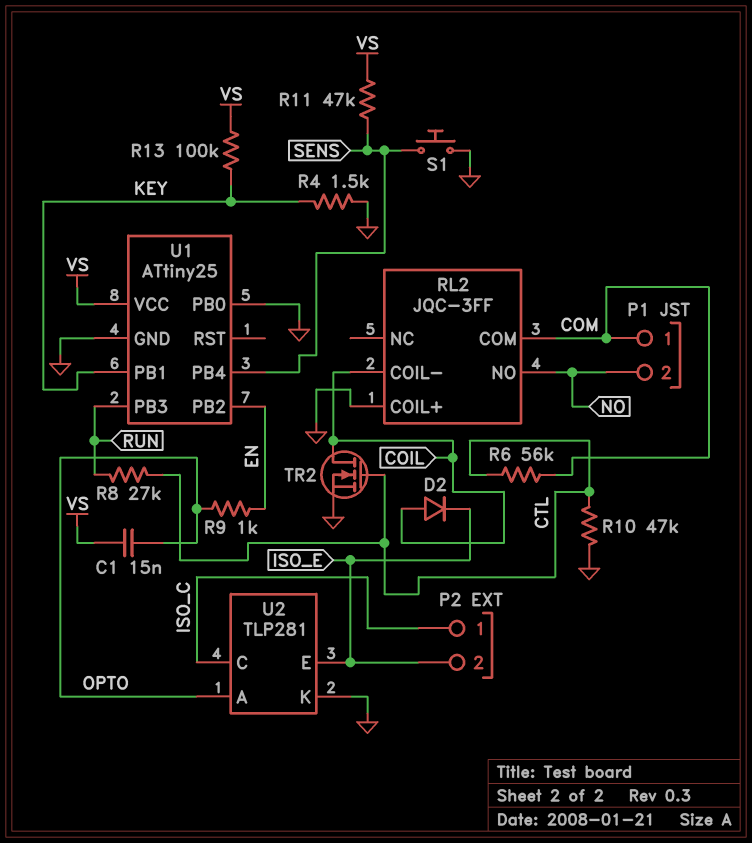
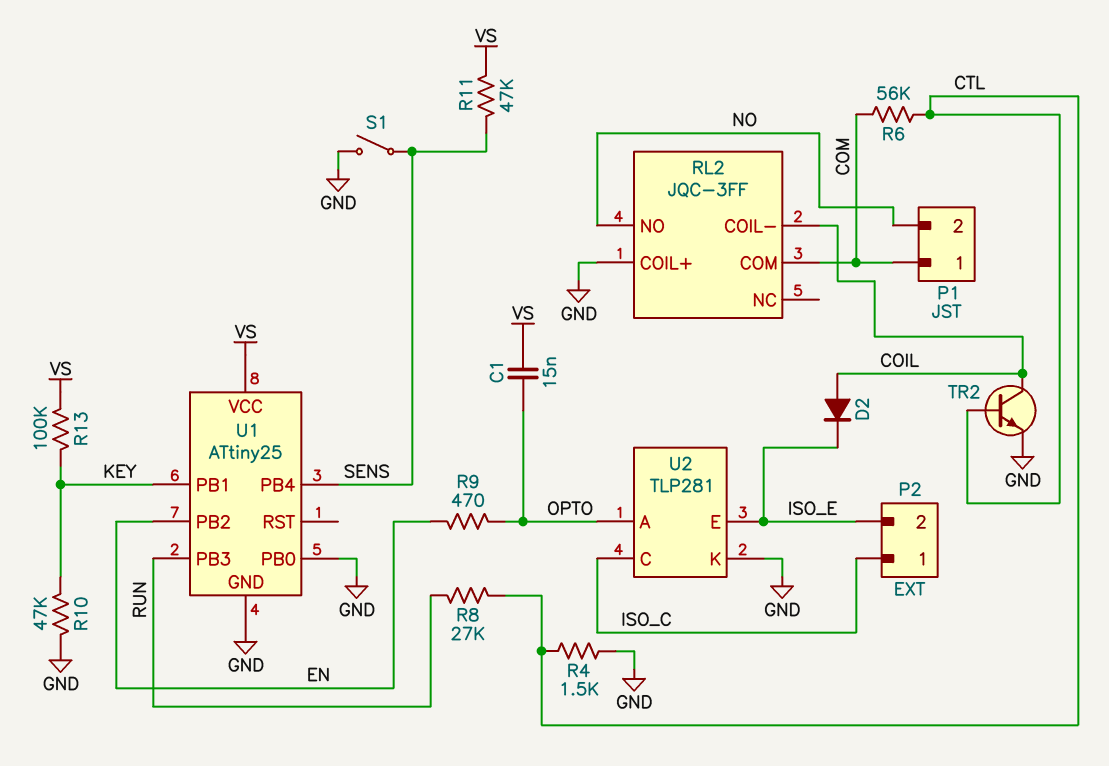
R4: 1.5k (GND, KEY) -> 1.5k (CTL, GND)
R9: 1k (EN, OPTO) -> 470 (EN, OPTO)
R10: 47k (CTL, GND) -> 47k (GND, KEY)
S1: button (GND, SENS) -> switch (GND, SENS)
TR2: NMOS (G CTL, D COIL, S GND) -> NPN (B CTL, C COIL, E GND)

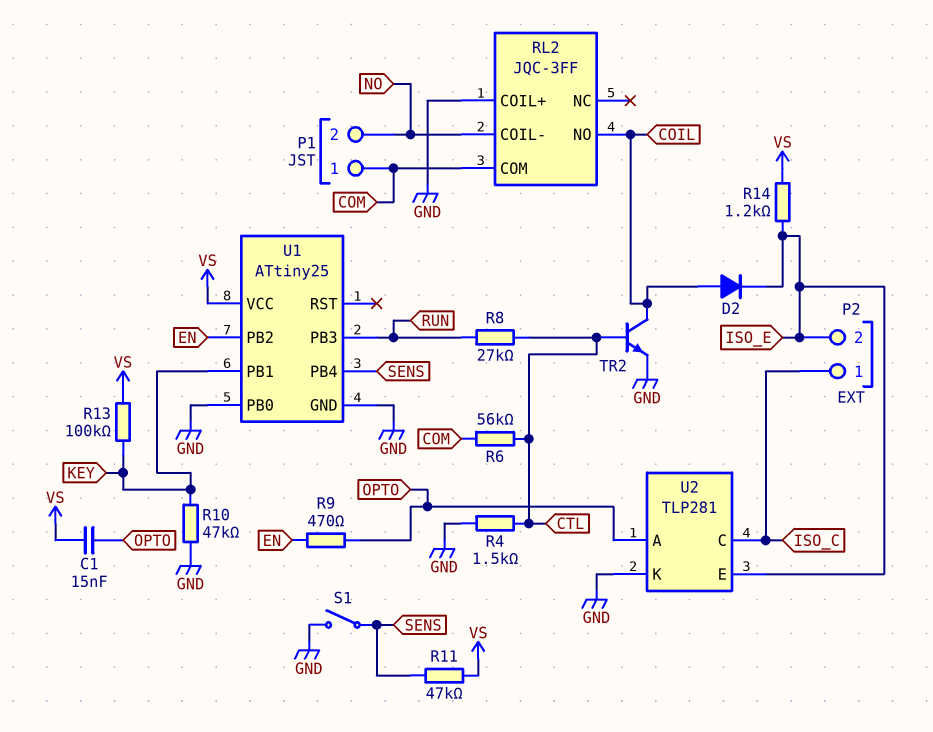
R14: none -> 1.2k (ISO_E, VS)
RL2 pin COIL-: COIL -> NO
RL2 pin NO: NO -> COIL

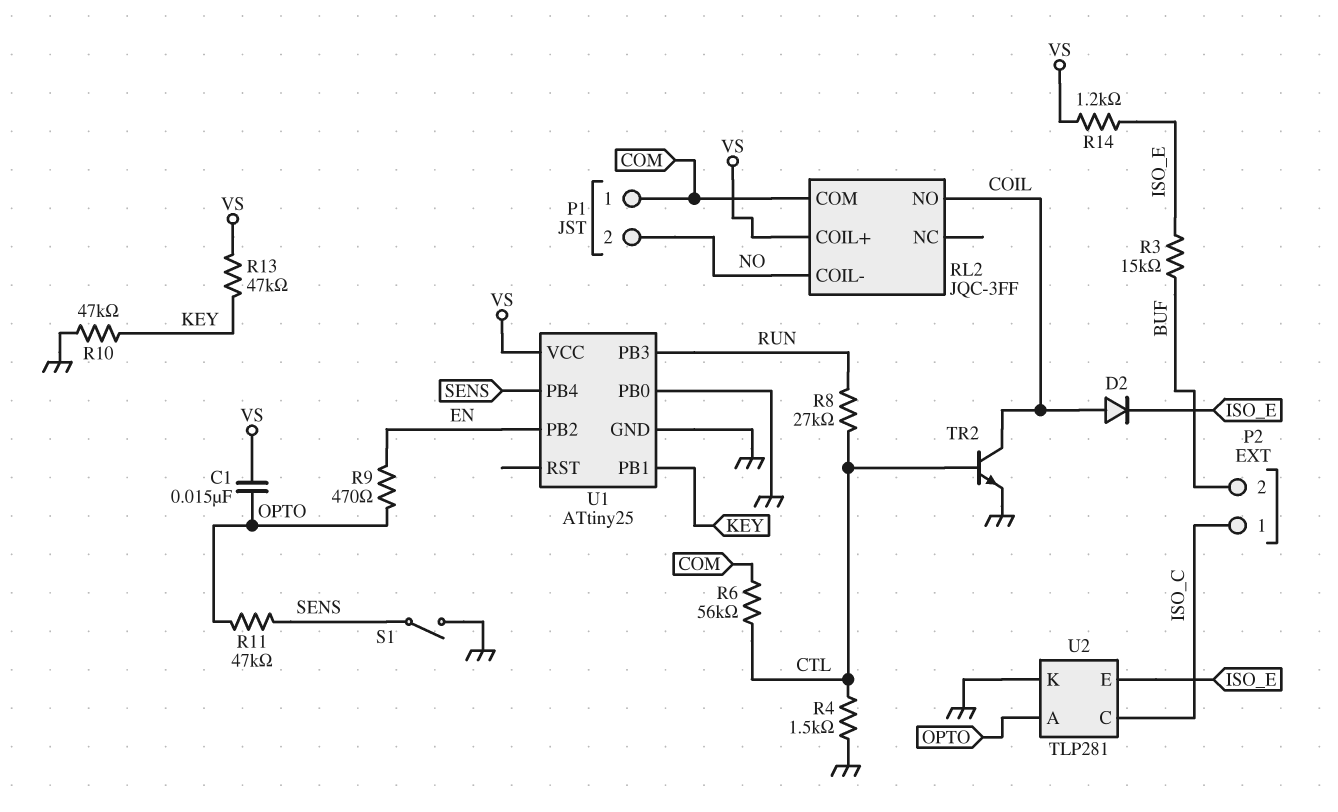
P2 pin 2: ISO_E -> BUF
R3: none -> 15k (BUF, ISO_E)
R11: 47k (SENS, VS) -> 47k (OPTO, SENS)
R13: 100k (KEY, VS) -> 47k (KEY, VS)
RL2 pin COIL+: GND -> VS

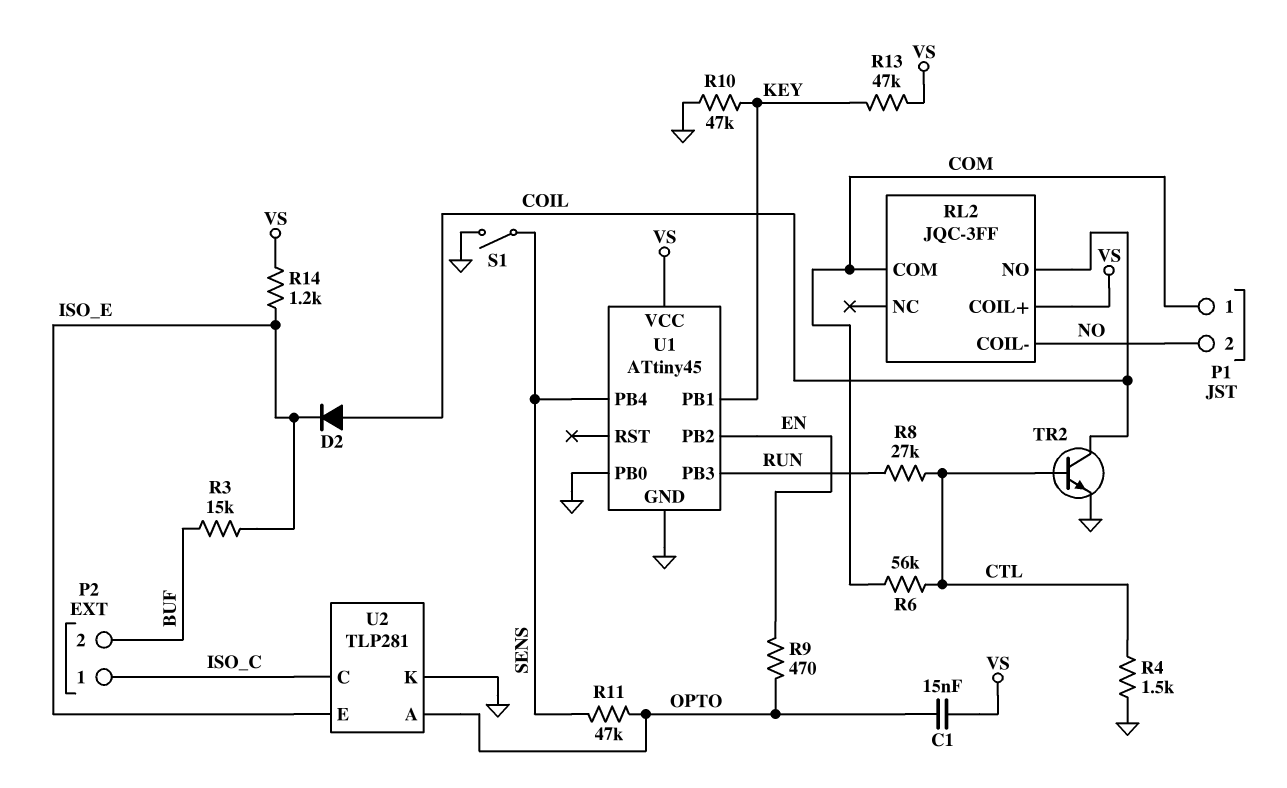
U1: ATtiny25 -> ATtiny45

